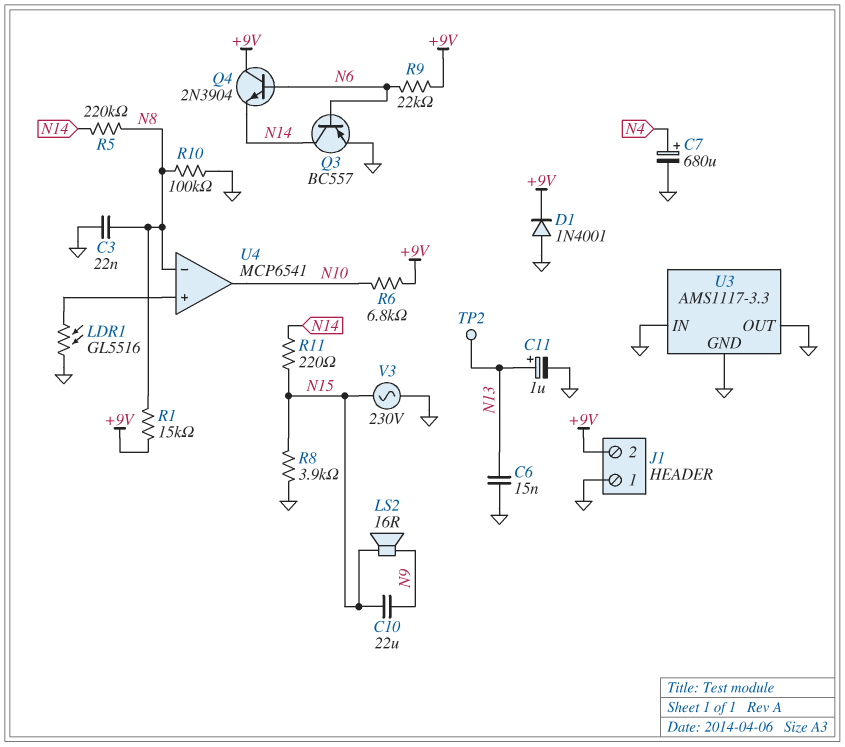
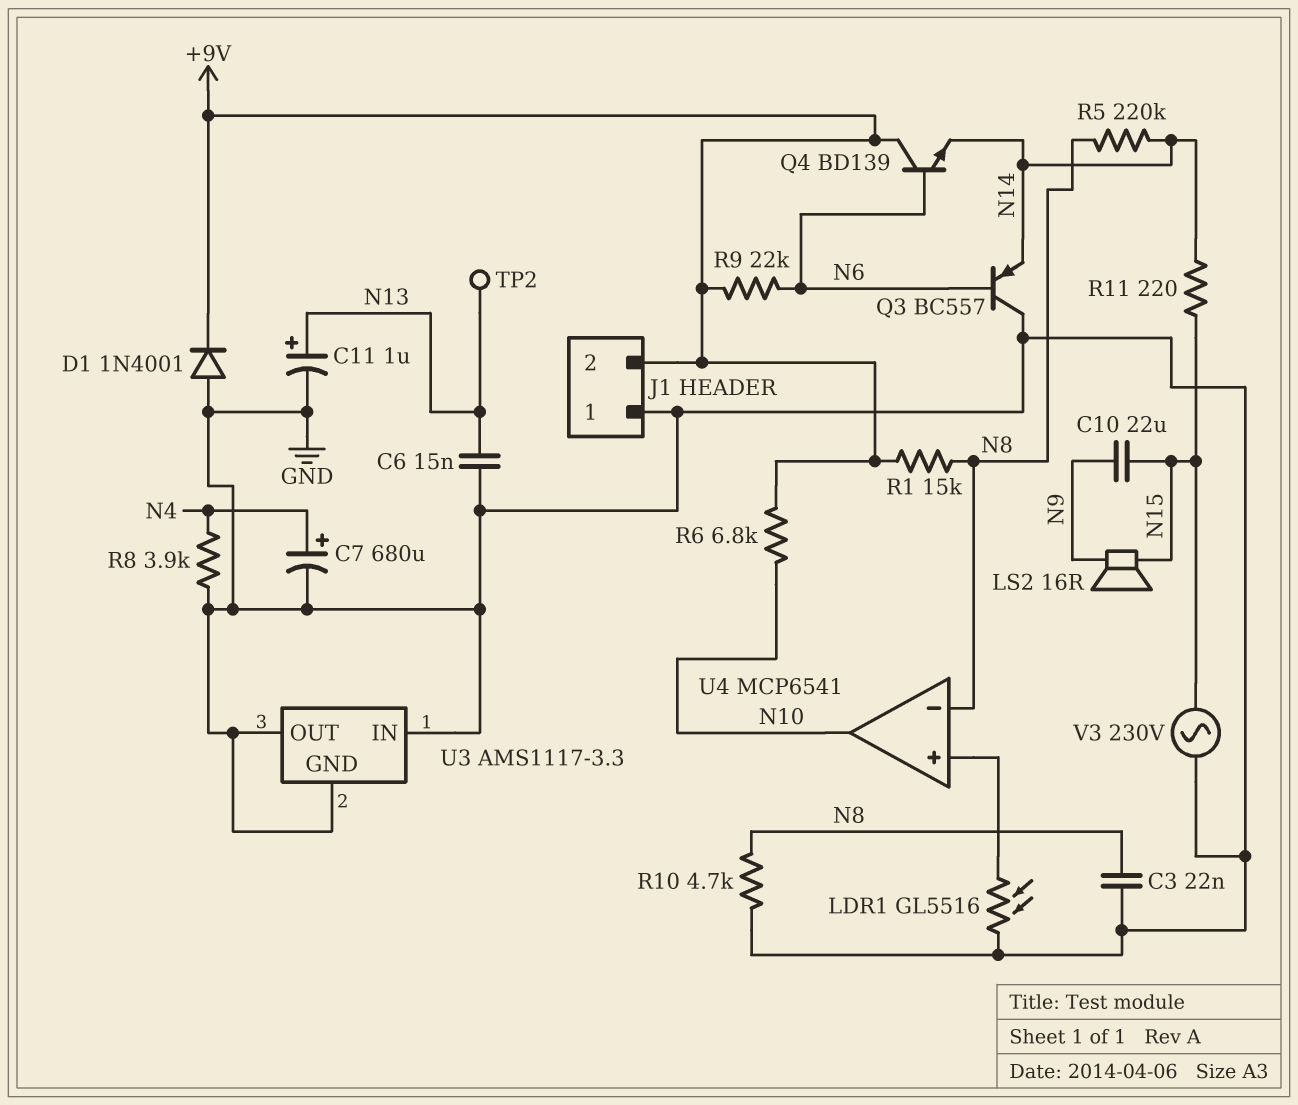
Q3: PNP BC557 (B N6, C N14, E GND) -> PNP BC557 (B N6, C GND, E N14)
Q4: NPN 2N3904 (B N6, C +9V, E N14) -> NPN BD139 (B N6, C +9V, E N14)
R8: 3.9k (GND, N15) -> 3.9k (GND, N4)
R10: 100k (GND, N8) -> 4.7k (GND, N8)

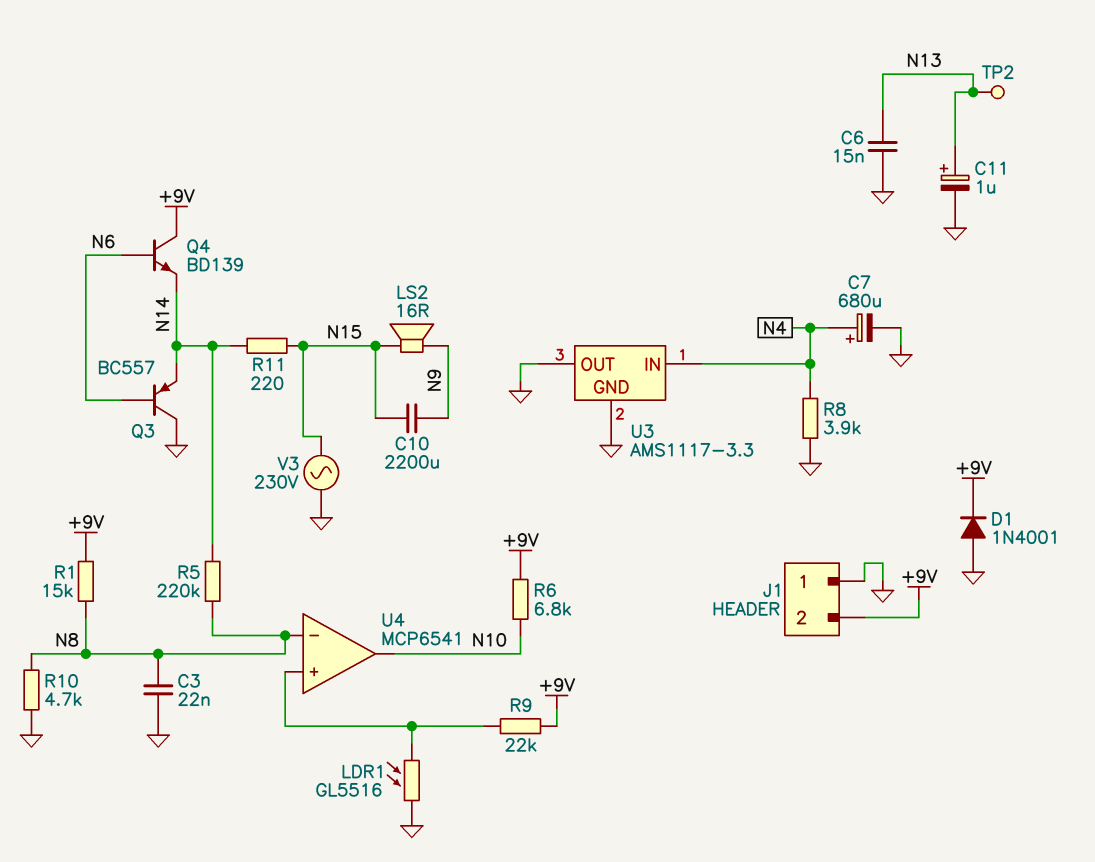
C10: 22uF (N9, N15) -> 2200uF (N9, N15)
R9: 22k (+9V, N6) -> 22k (+9V, U4/in+)
U3 pin IN: GND -> N4

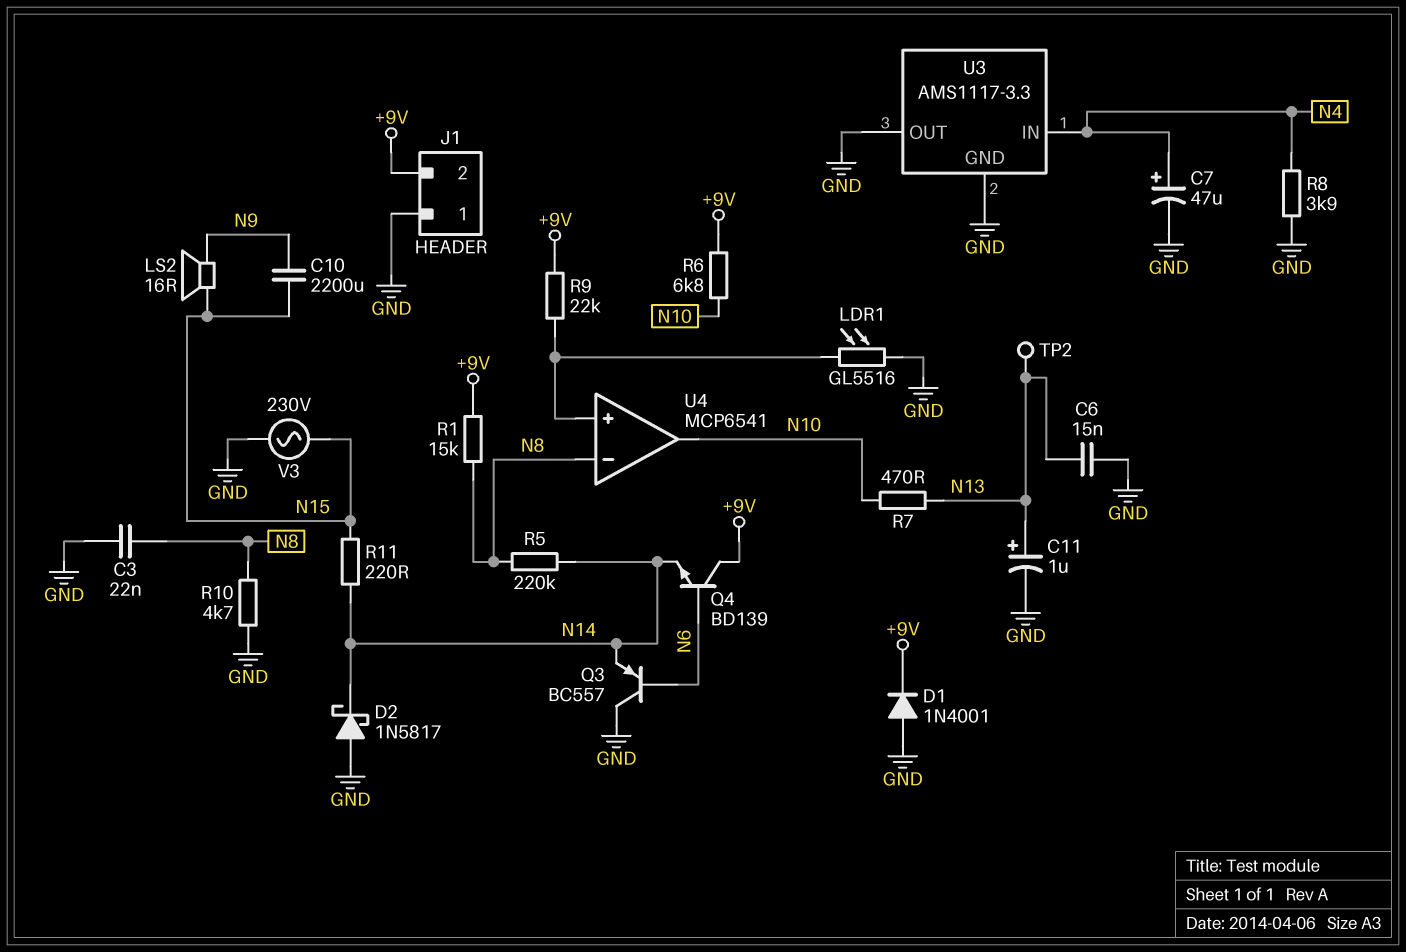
C7: 680uF (plus N4, minus GND) -> 47uF (plus N4, minus GND)
D2: none -> schottky 1N5817 (A GND, K N14)
R7: none -> 470 (N10, N13)

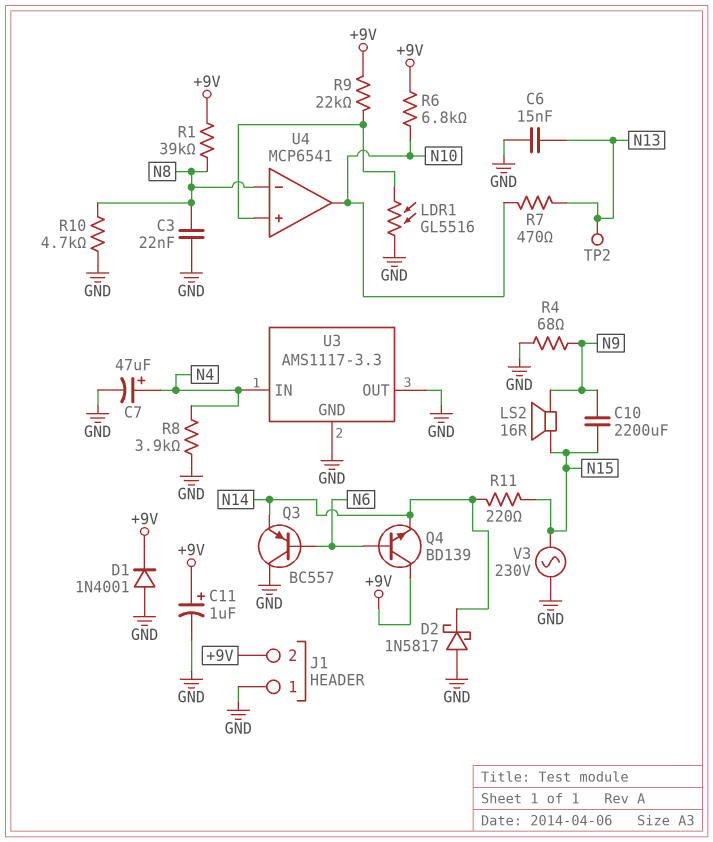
C11: 1uF (plus N13, minus GND) -> 1uF (plus +9V, minus GND)
R1: 15k (+9V, N8) -> 39k (+9V, N8)
R4: none -> 68 (GND, N9)
R5: 220k (N8, N14) -> none

